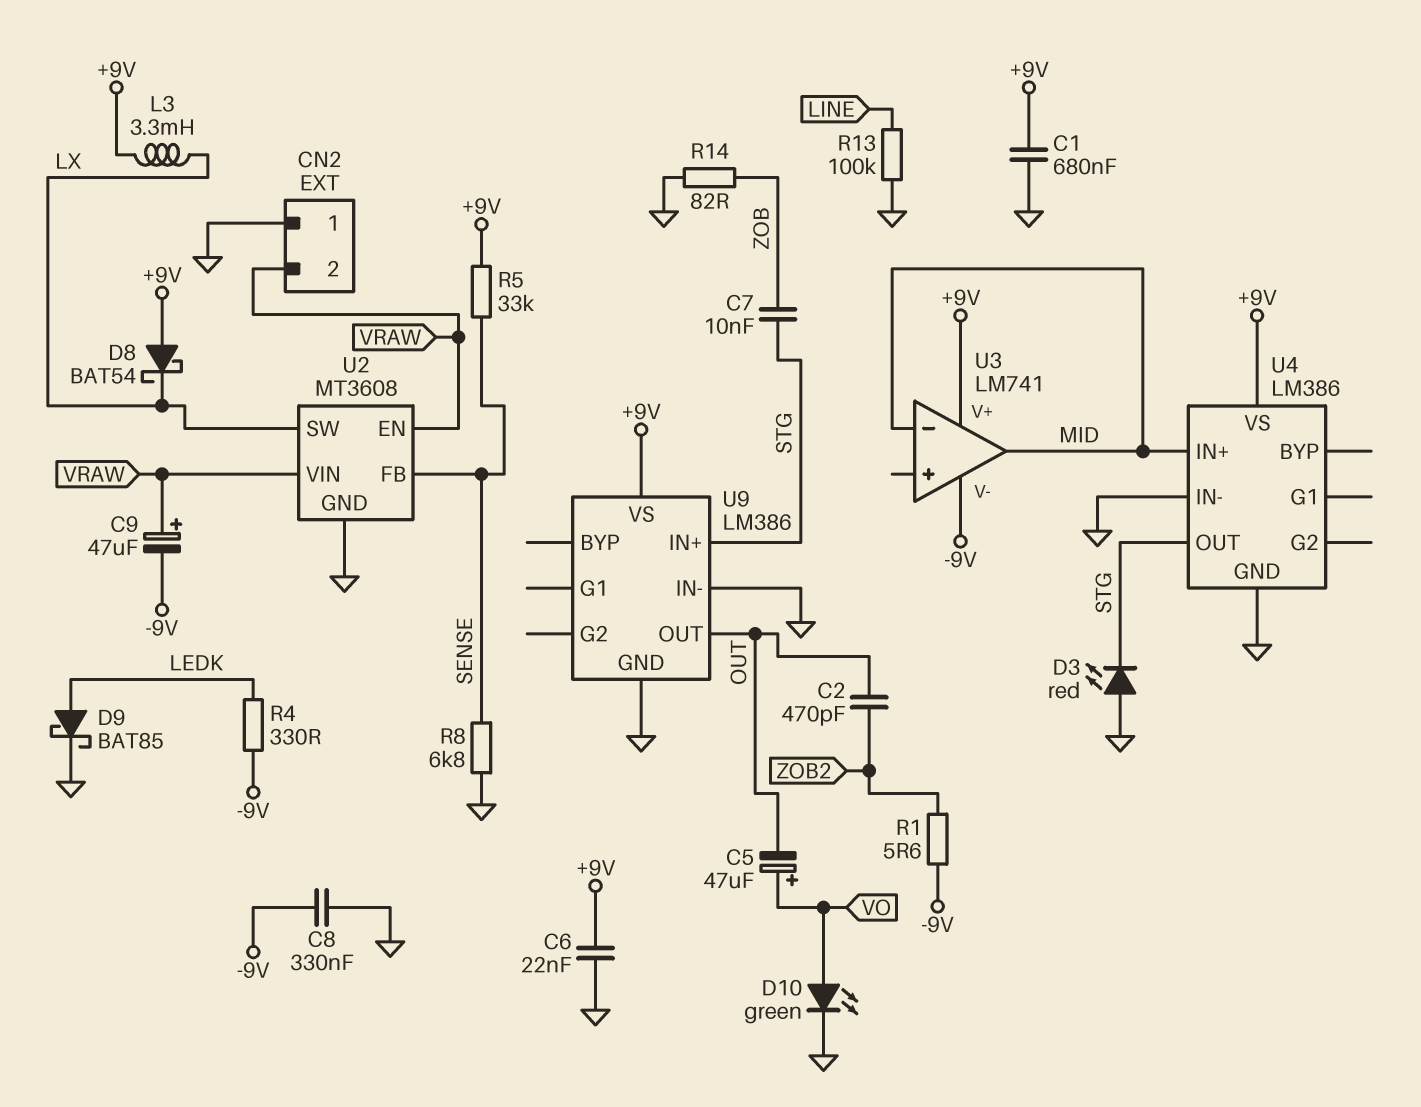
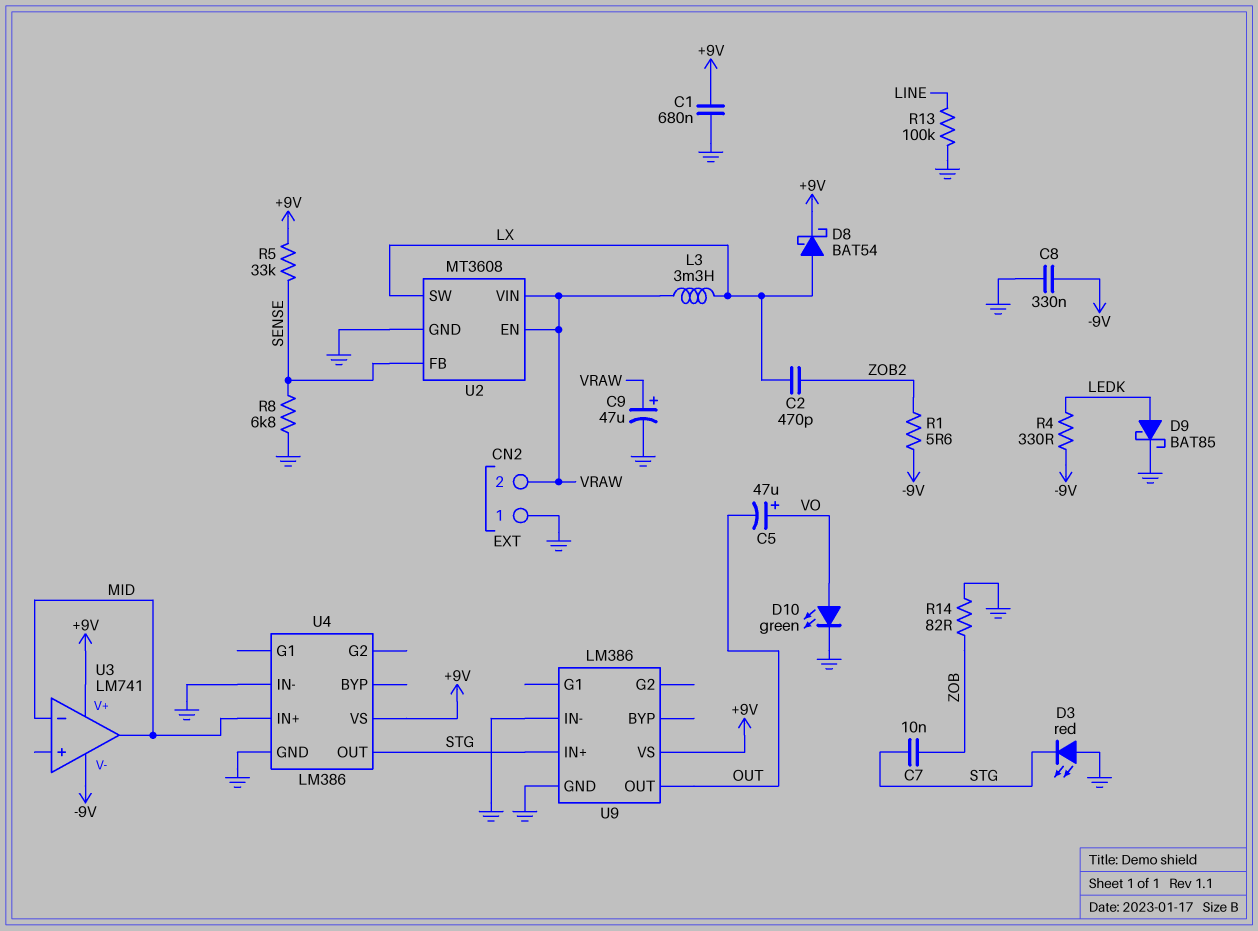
C2: 470pF (OUT, ZOB2) -> 470pF (LX, ZOB2)
C6: 22nF (+9V, GND) -> none
C9: 47uF (plus VRAW, minus -9V) -> 47uF (plus VRAW, minus GND)
D8: schottky BAT54 (A +9V, K LX) -> schottky BAT54 (A LX, K +9V)
L3: 3.3mH (+9V, LX) -> 3.3mH (LX, VRAW)

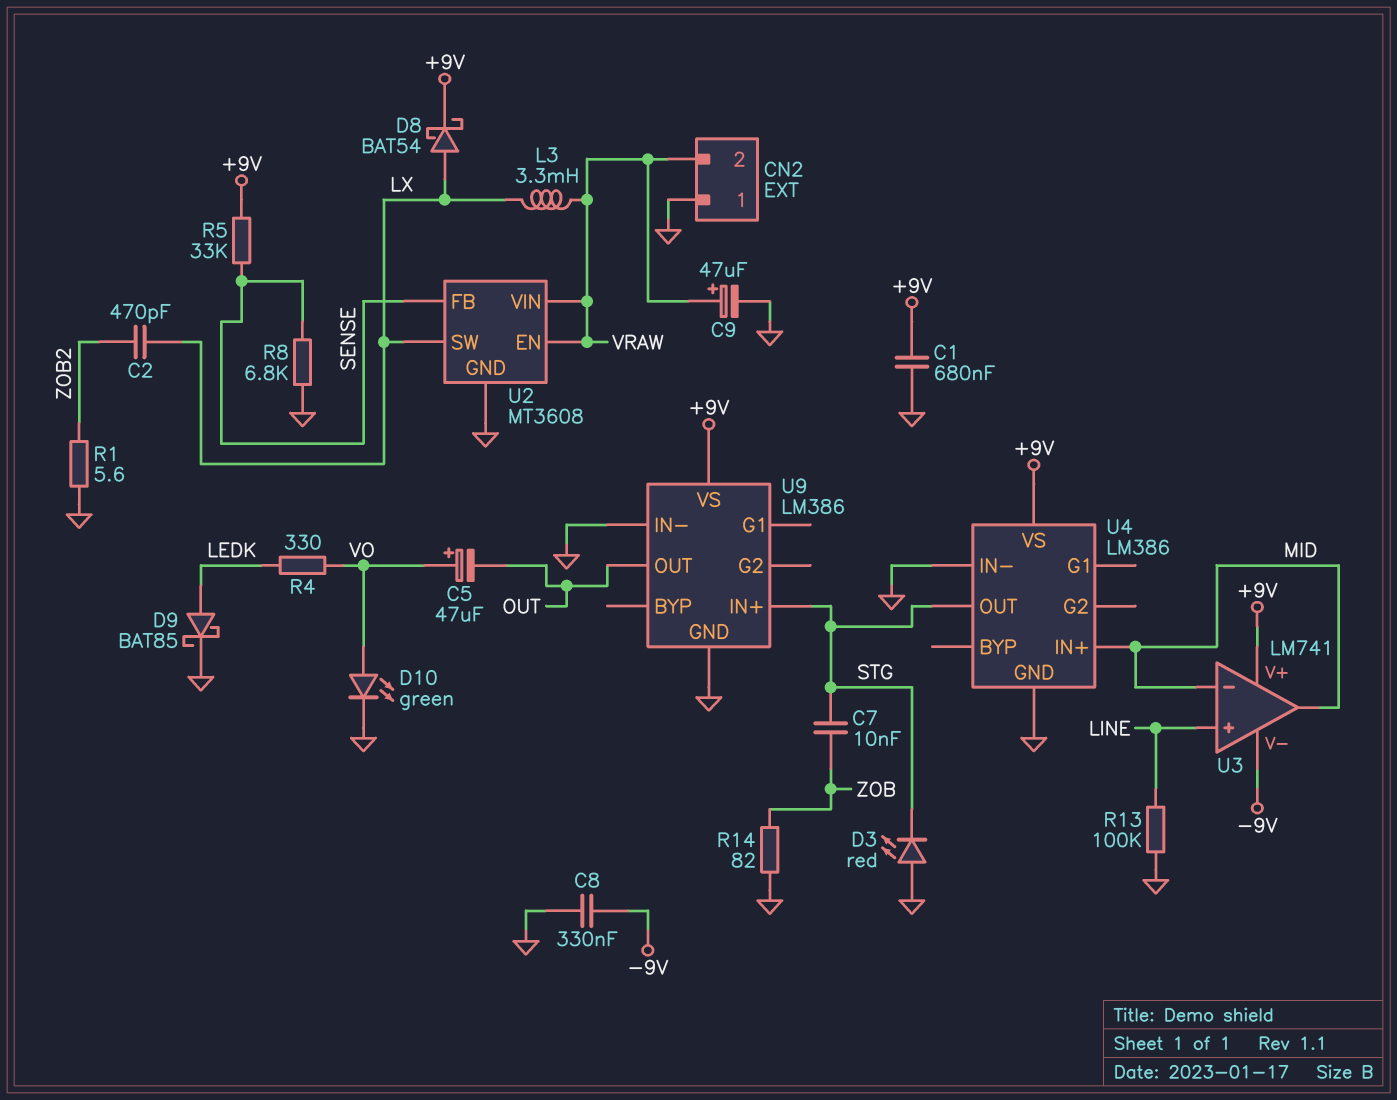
R1: 5.6 (-9V, ZOB2) -> 5.6 (GND, ZOB2)
R4: 330 (-9V, LEDK) -> 330 (LEDK, VO)
U3 pin in+: none -> LINE

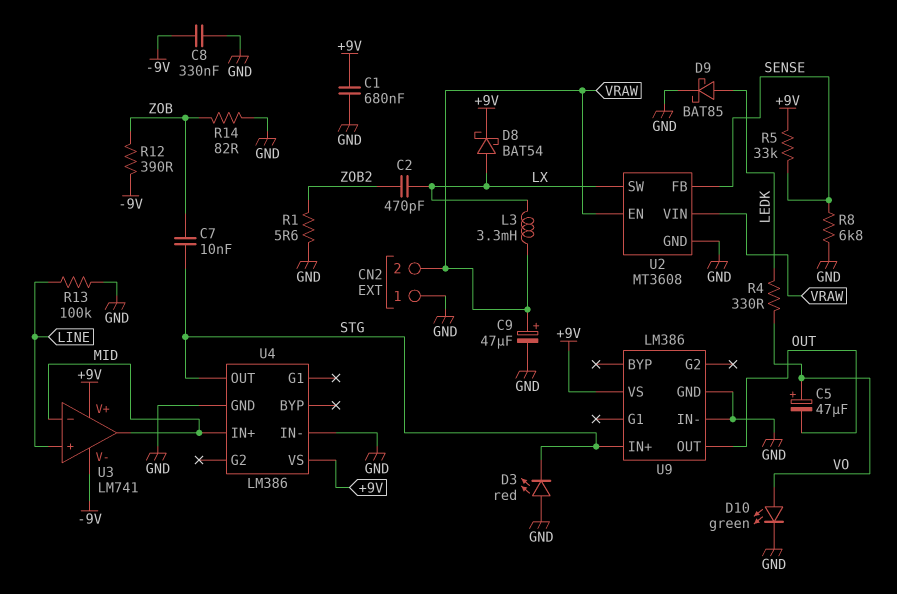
R12: none -> 390 (-9V, ZOB)

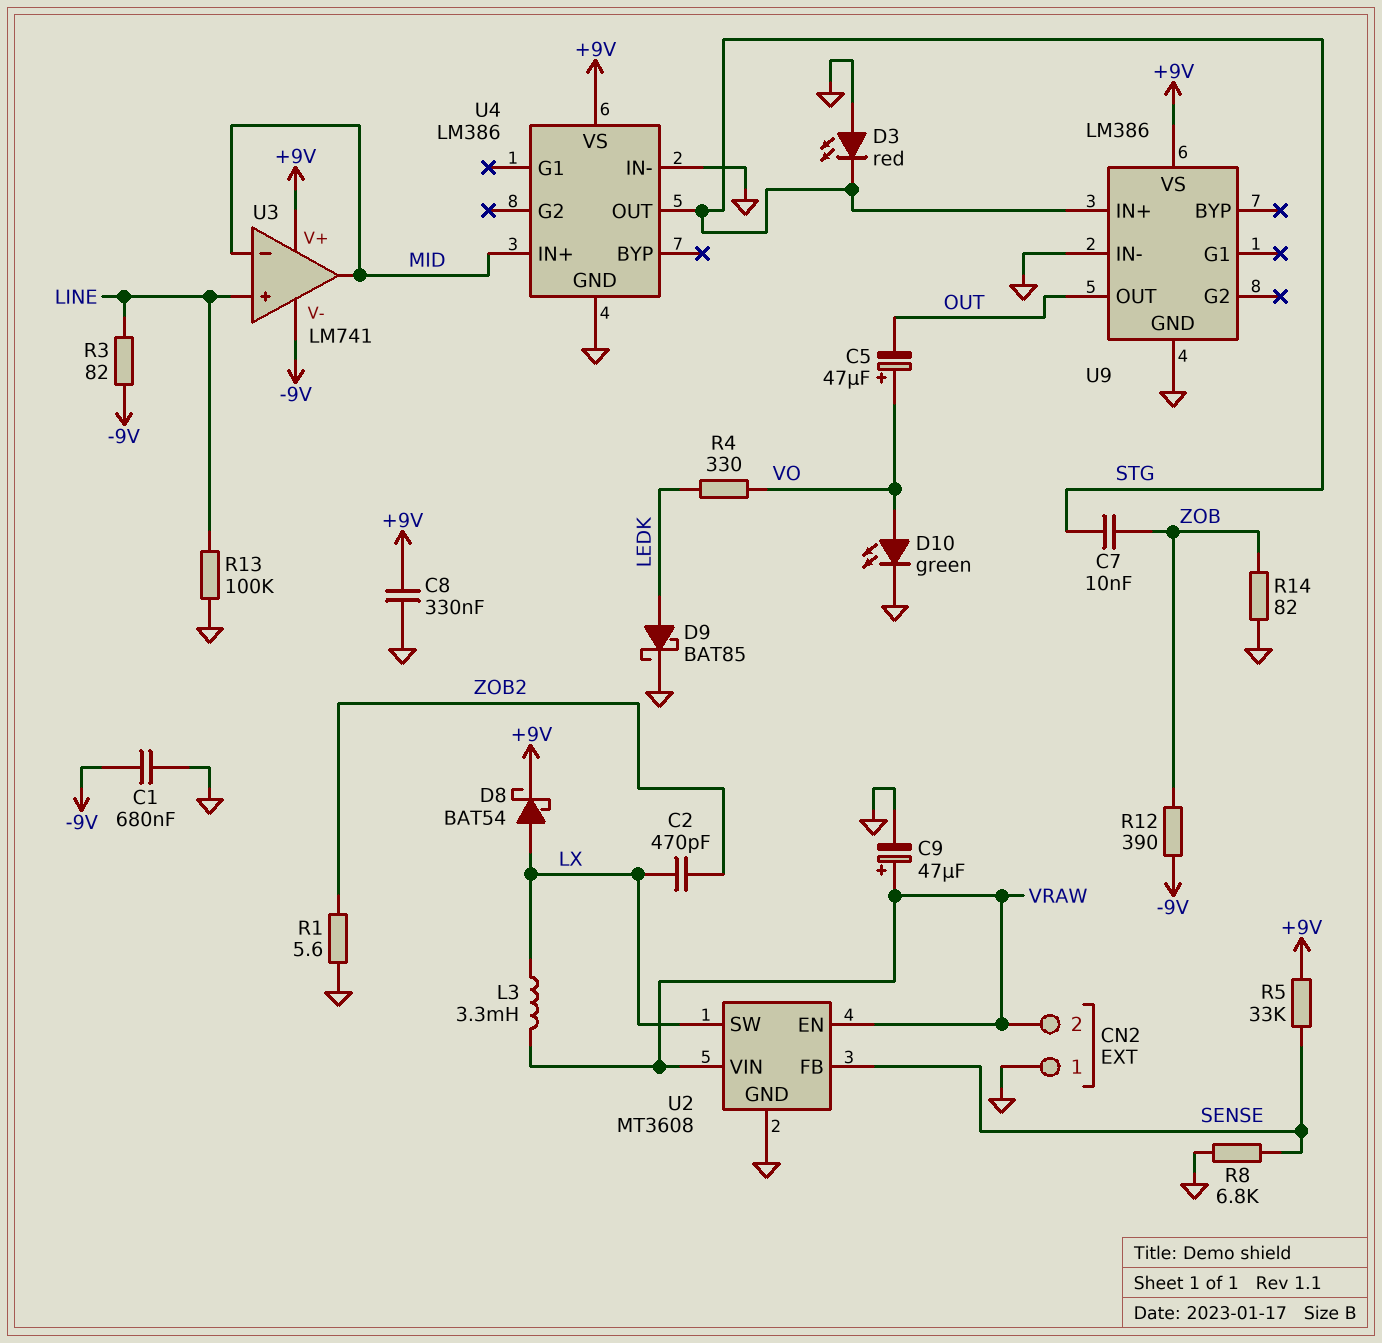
C1: 680nF (+9V, GND) -> 680nF (-9V, GND)
C8: 330nF (-9V, GND) -> 330nF (+9V, GND)
R3: none -> 82 (-9V, LINE)

